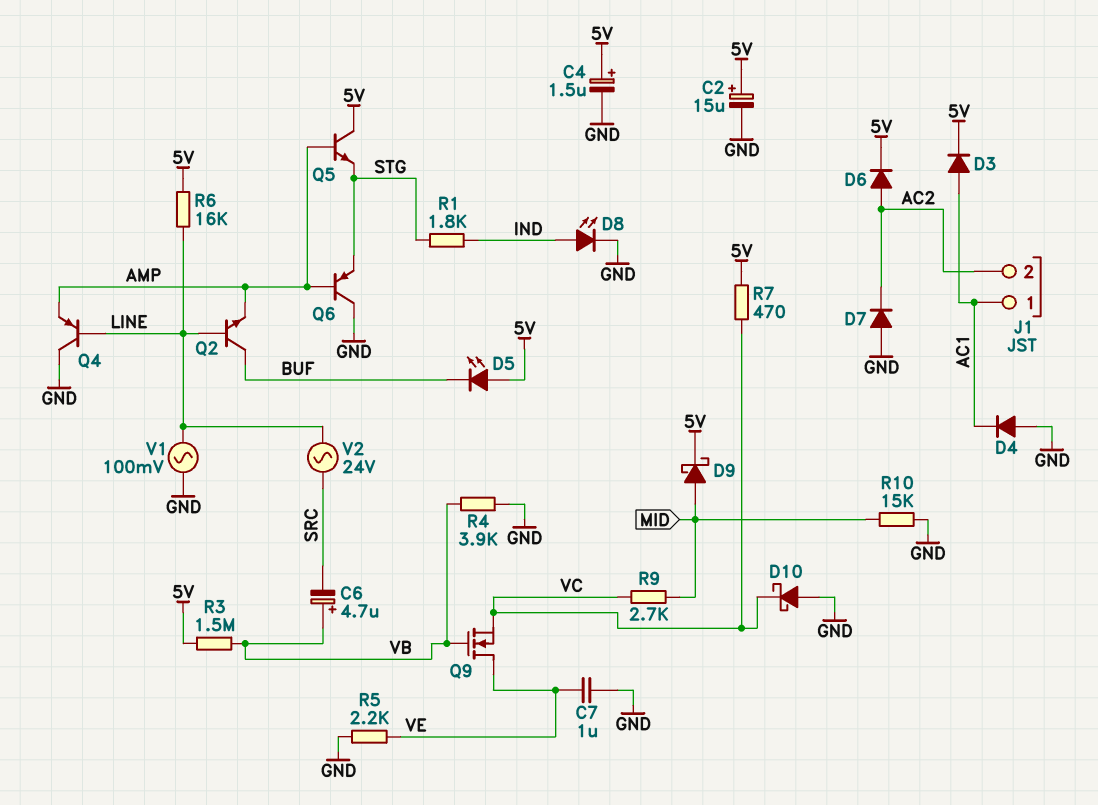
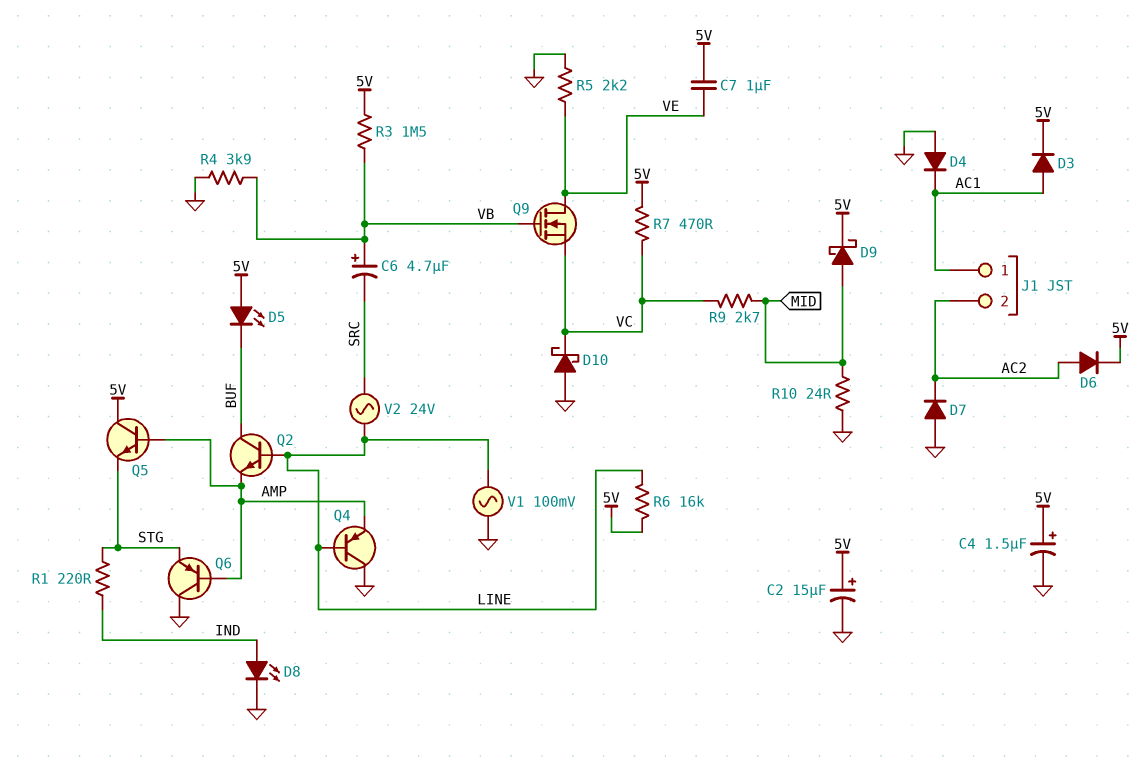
C7: 1uF (GND, VE) -> 1uF (5V, VE)
R1: 1.8k (IND, STG) -> 220 (IND, STG)
R10: 15k (GND, MID) -> 24 (GND, MID)

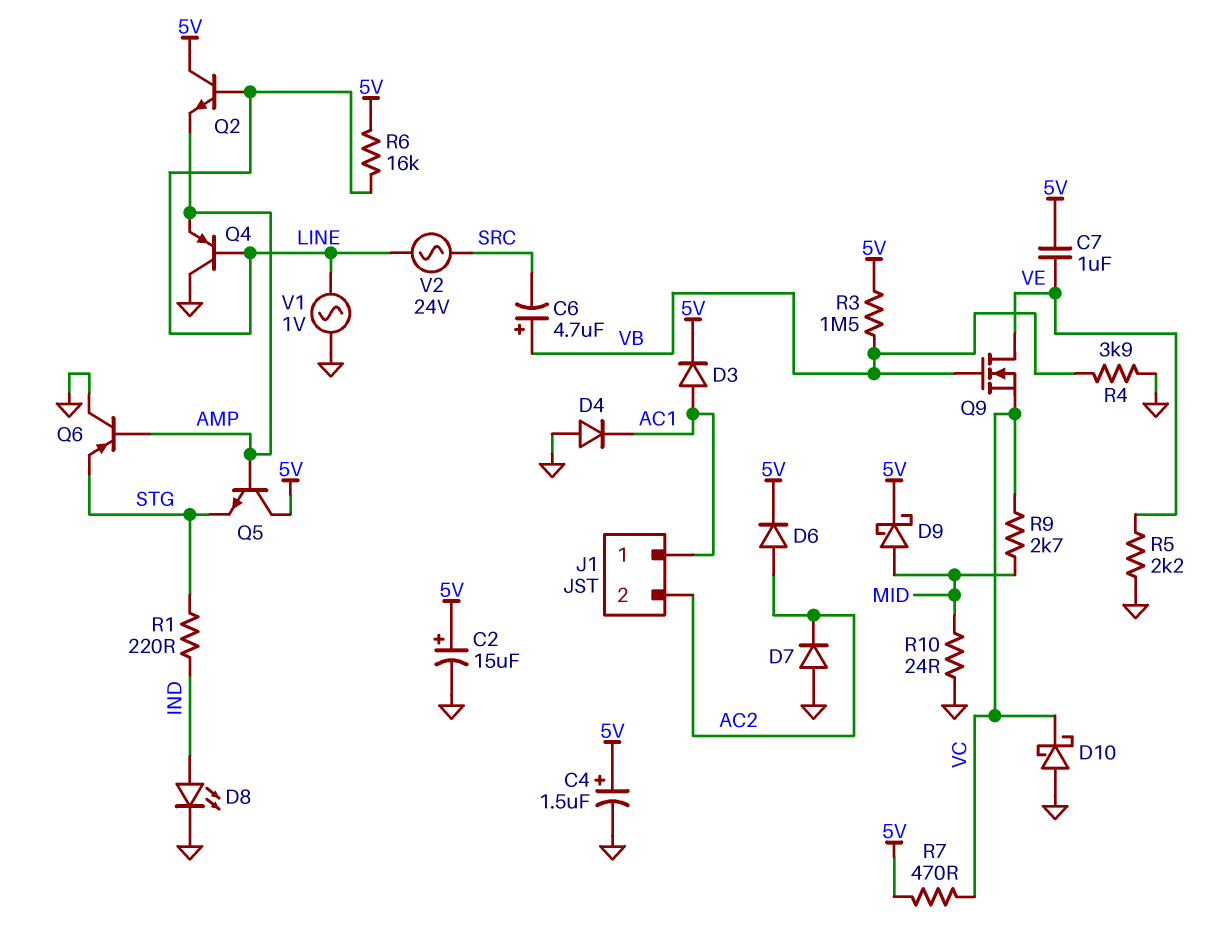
D5: LED (A 5V, K BUF) -> none
Q2: NPN (B LINE, C BUF, E AMP) -> NPN (B LINE, C 5V, E AMP)
V1: AC 100mV (GND, LINE) -> AC 1V (GND, LINE)

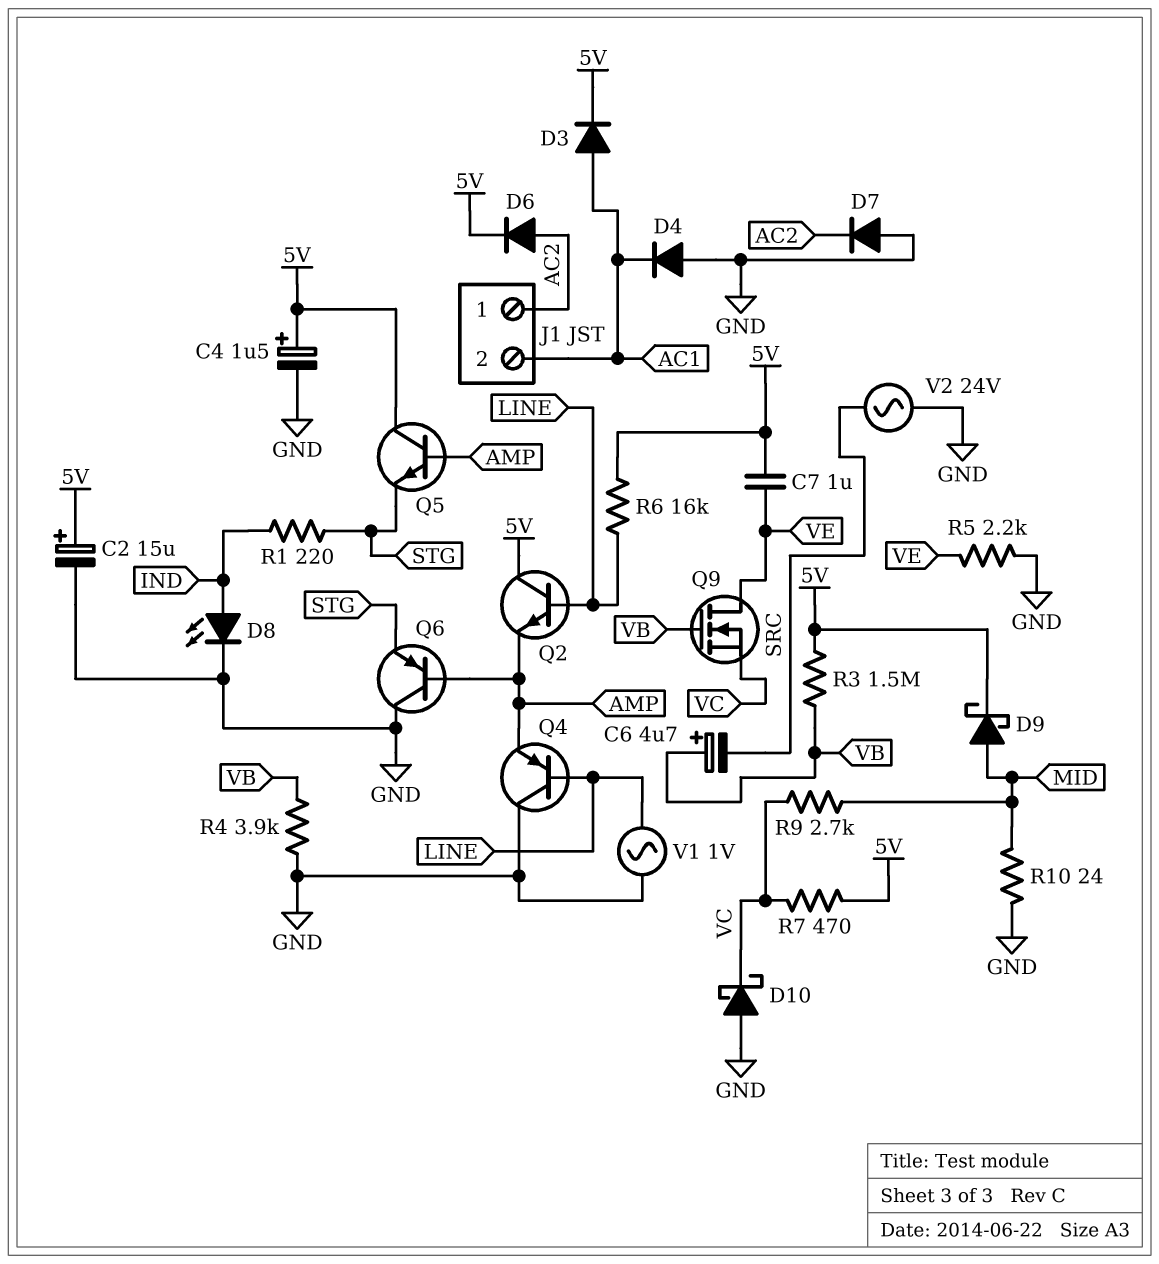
J1 pin 1: AC1 -> AC2
J1 pin 2: AC2 -> AC1
V2: AC 24V (LINE, SRC) -> AC 24V (GND, SRC)

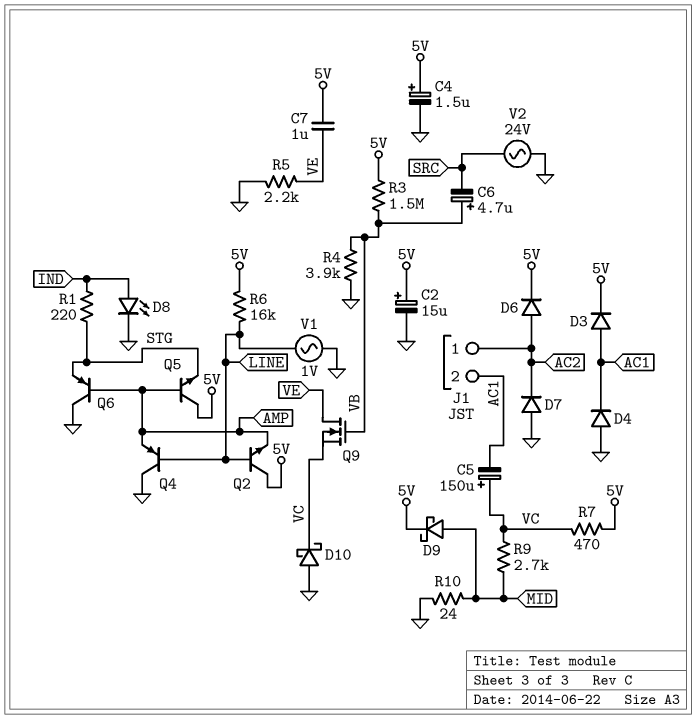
C5: none -> 150uF (plus VC, minus AC1)

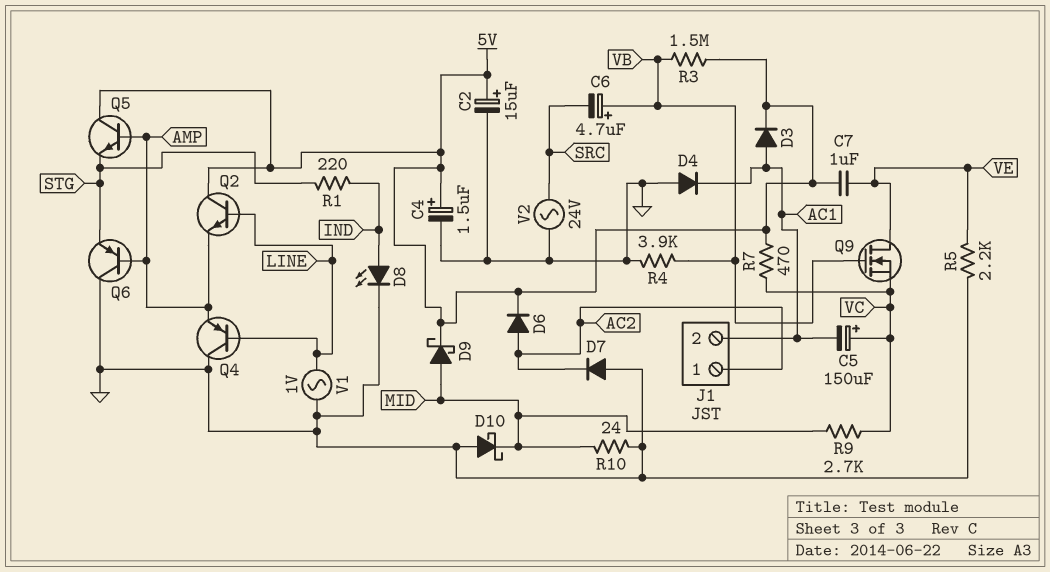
D10: schottky (A GND, K VC) -> schottky (A GND, K MID)
R6: 16k (5V, LINE) -> none

